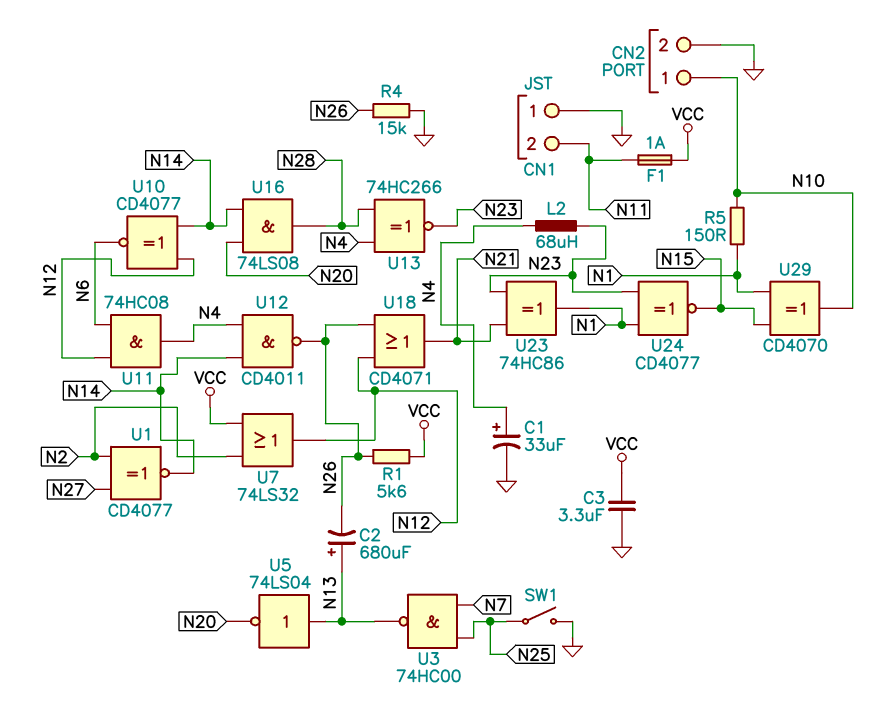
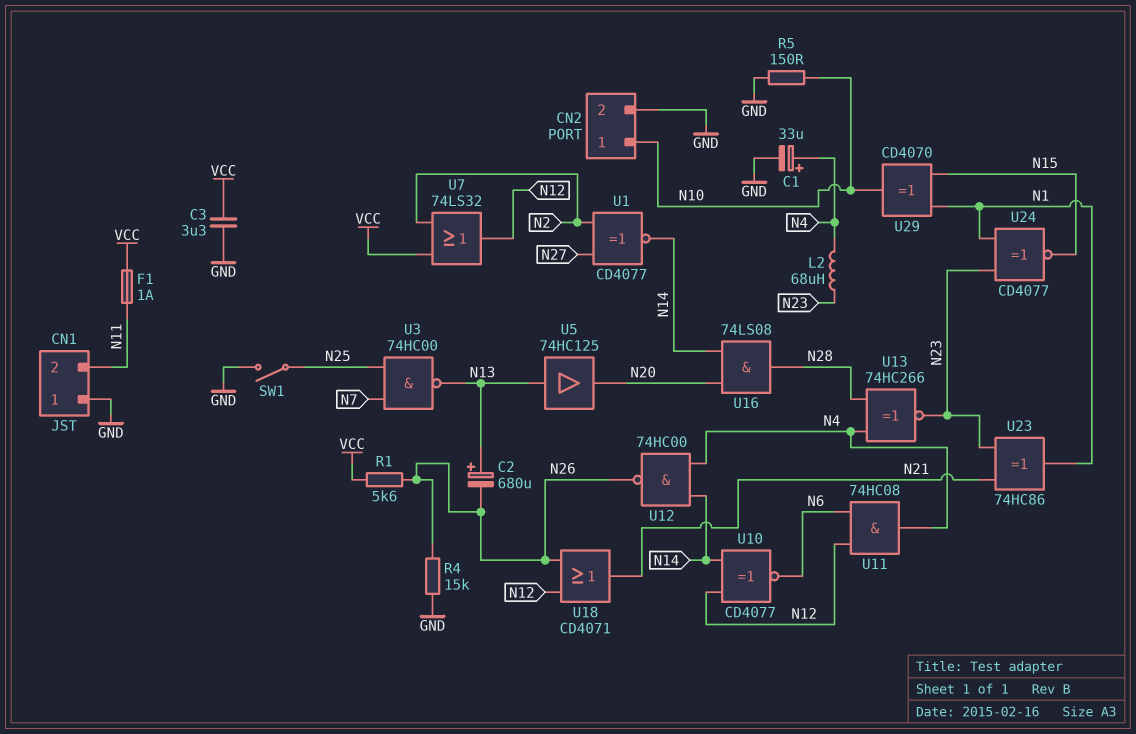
R5: 150 (N1, N10) -> 150 (GND, N10)
U5: NOT 74LS04 (in N13, out N20) -> buffer 74HC125 (in N13, out N20)
U12: NAND CD4011 (in N4, in N14, out N26) -> NAND 74HC00 (in N4, in N14, out N26)

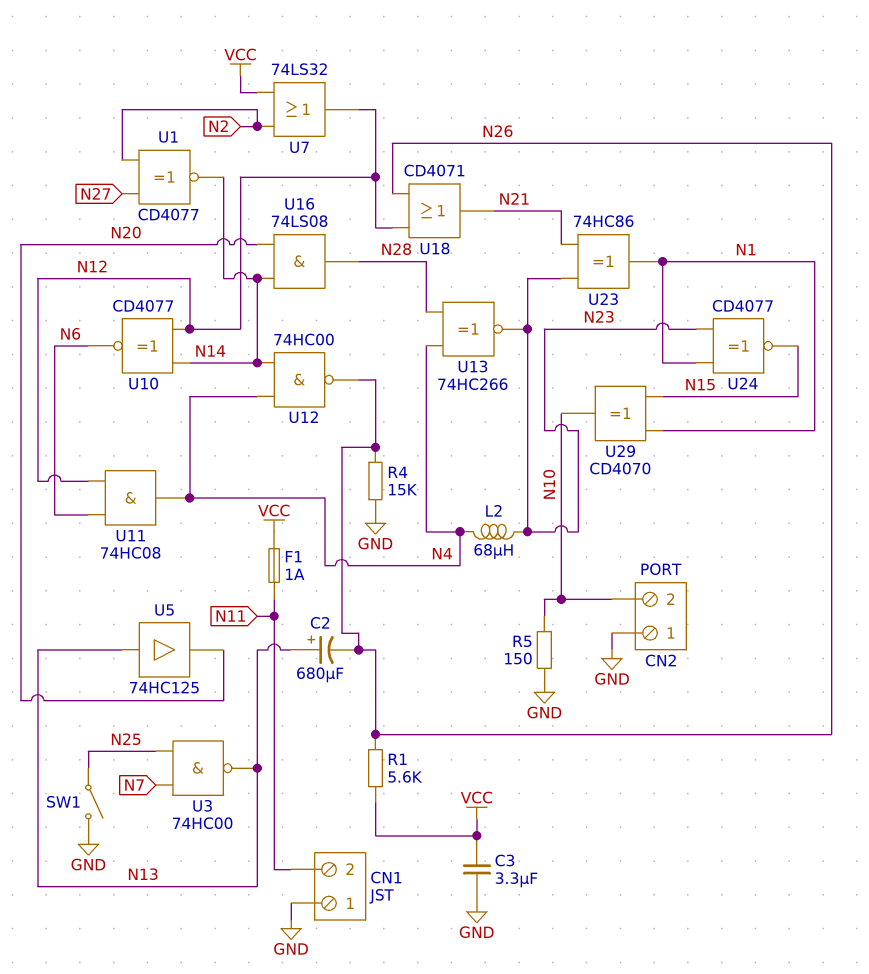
C1: 33uF (plus N4, minus GND) -> none
CN2 pin 1: N10 -> GND
CN2 pin 2: GND -> N10

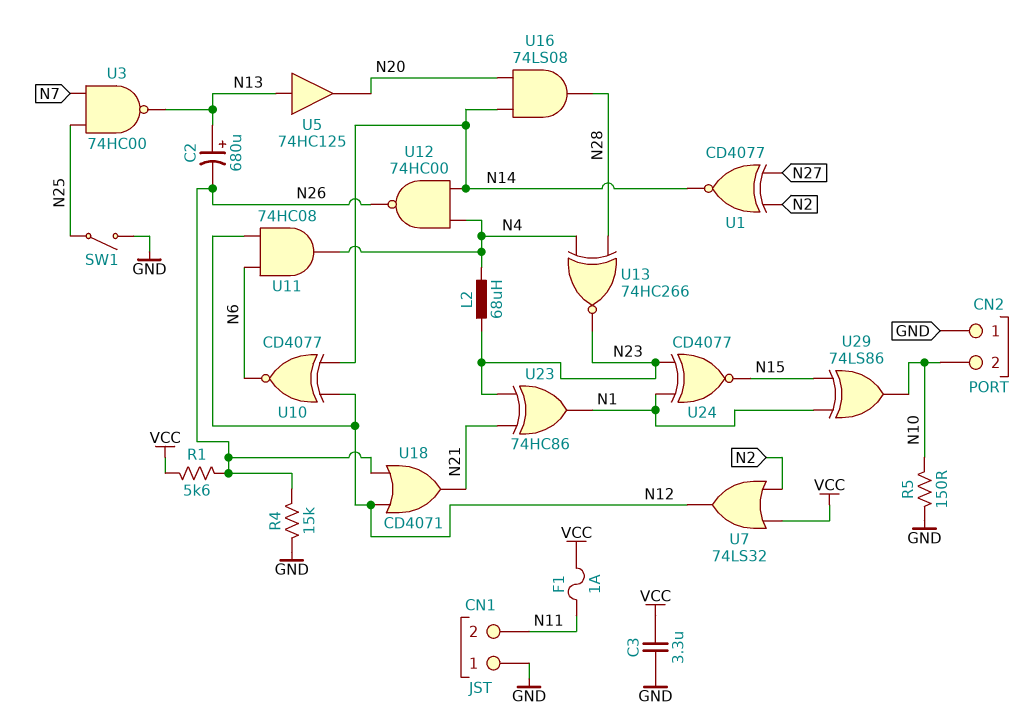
U29: XOR CD4070 (in N1, in N15, out N10) -> XOR 74LS86 (in N1, in N15, out N10)

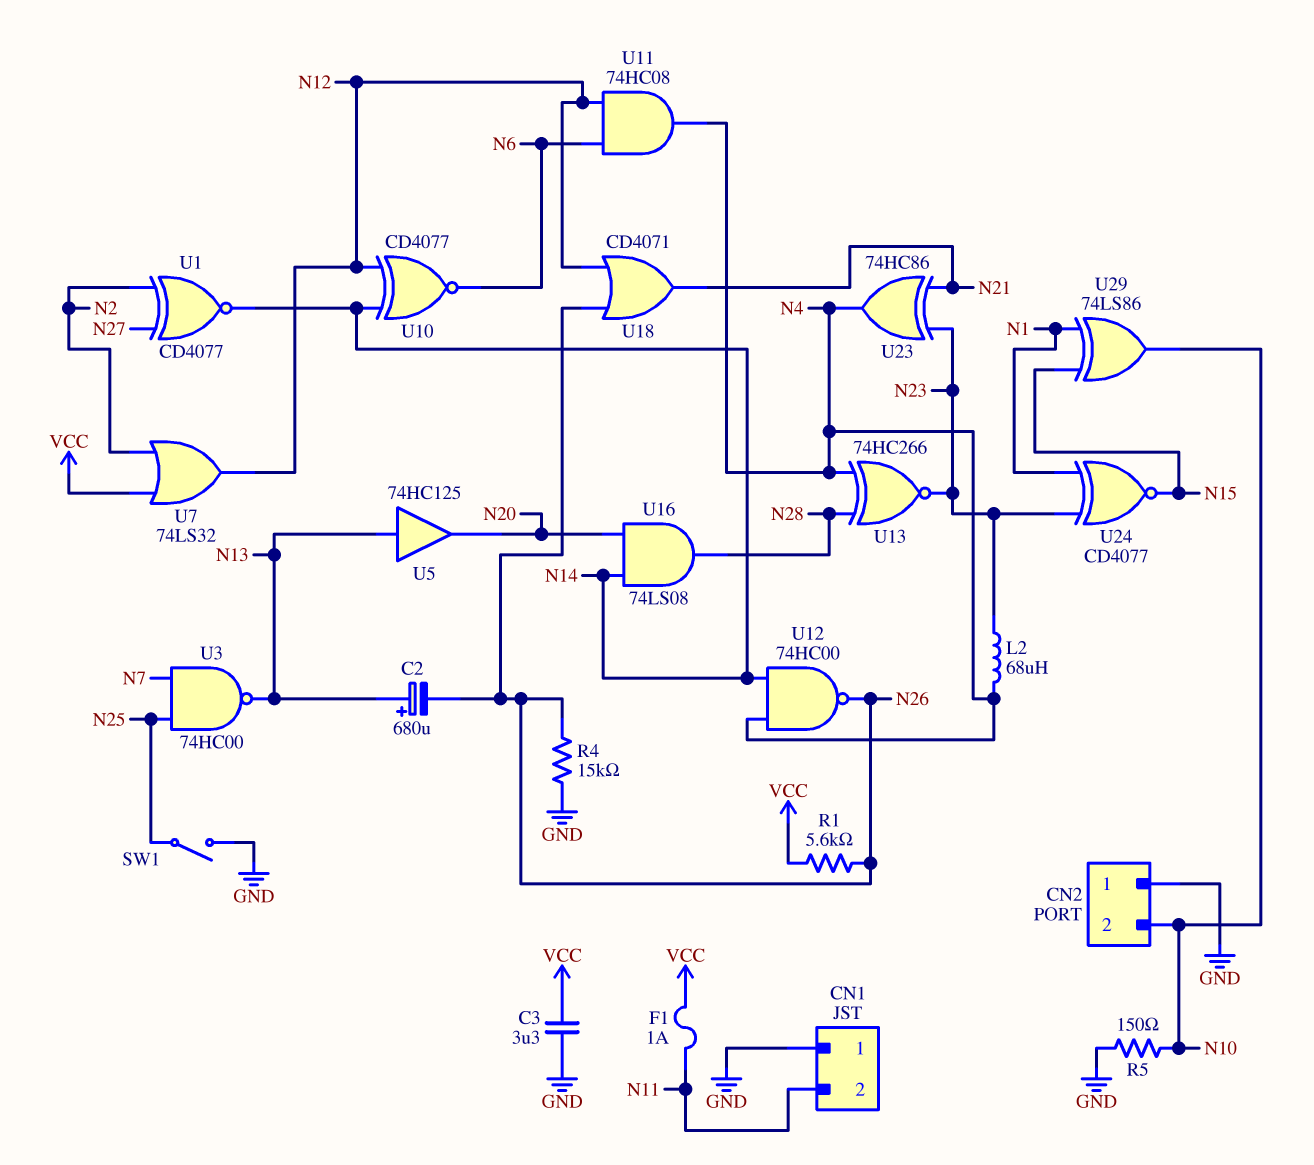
U23: XOR 74HC86 (in N21, in N23, out N1) -> XOR 74HC86 (in N21, in N23, out N4)

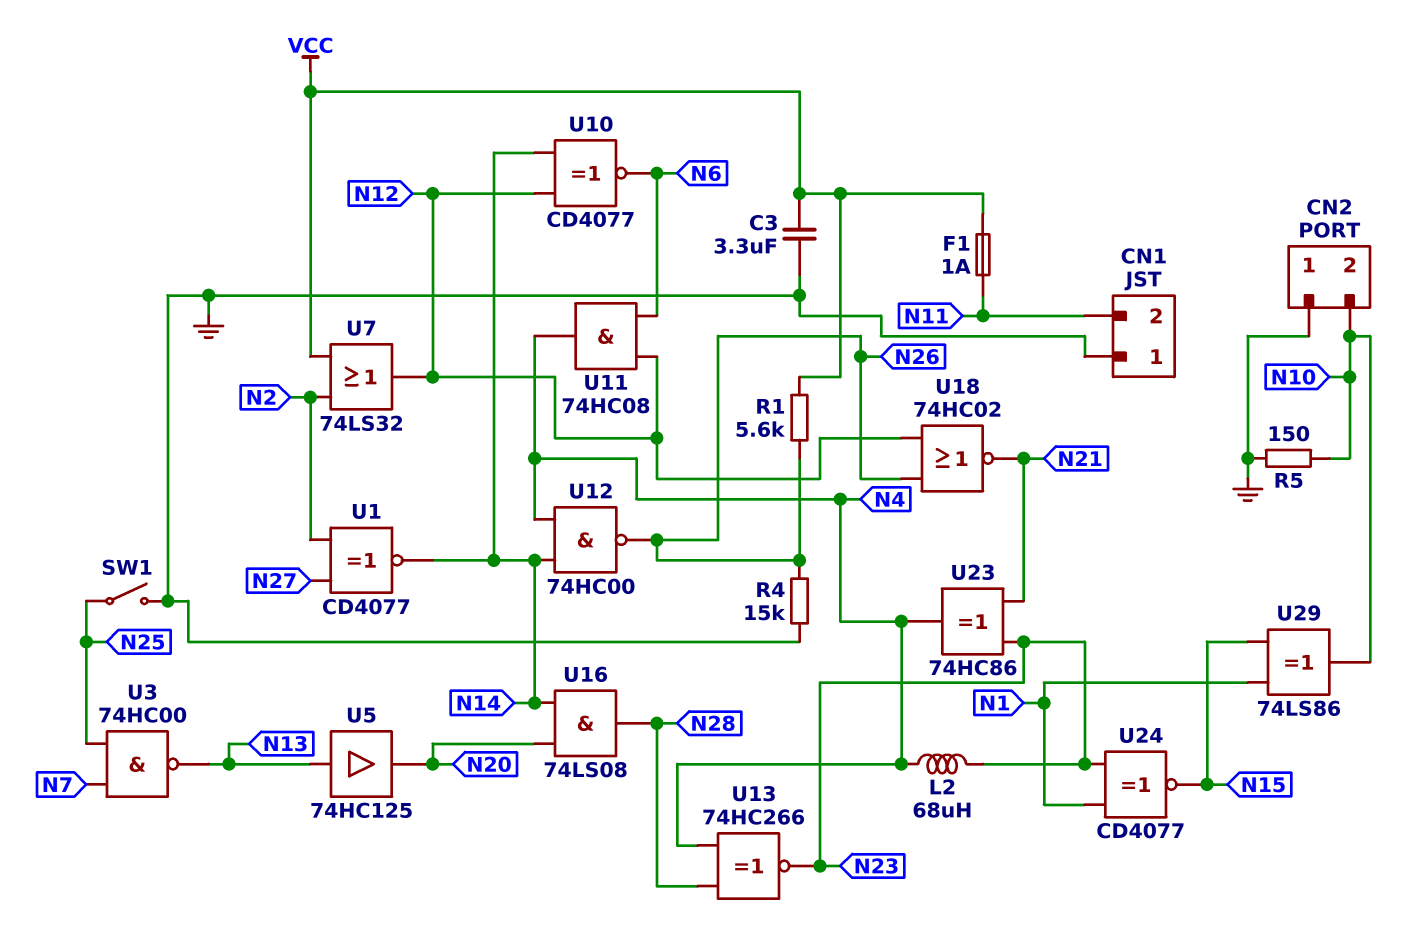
C2: 680uF (plus N13, minus N26) -> none
U18: OR CD4071 (in N12, in N26, out N21) -> NOR 74HC02 (in N12, in N26, out N21)

